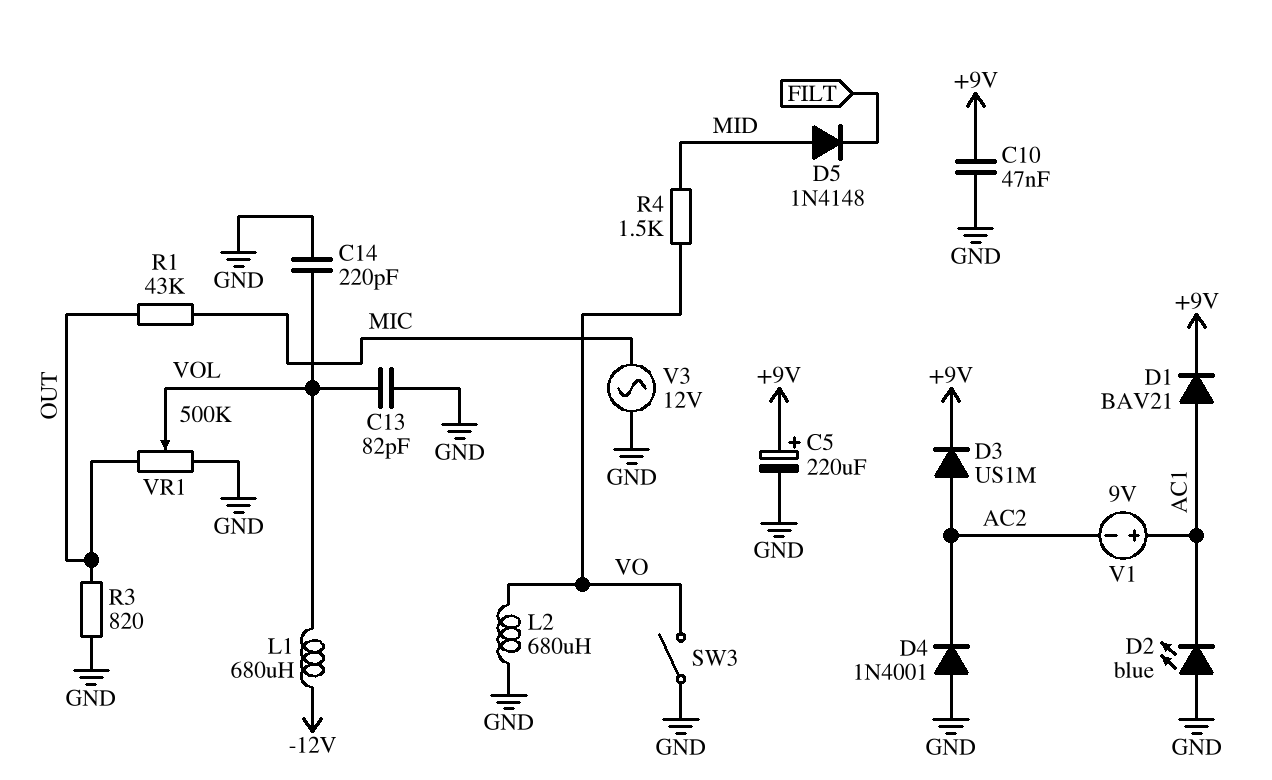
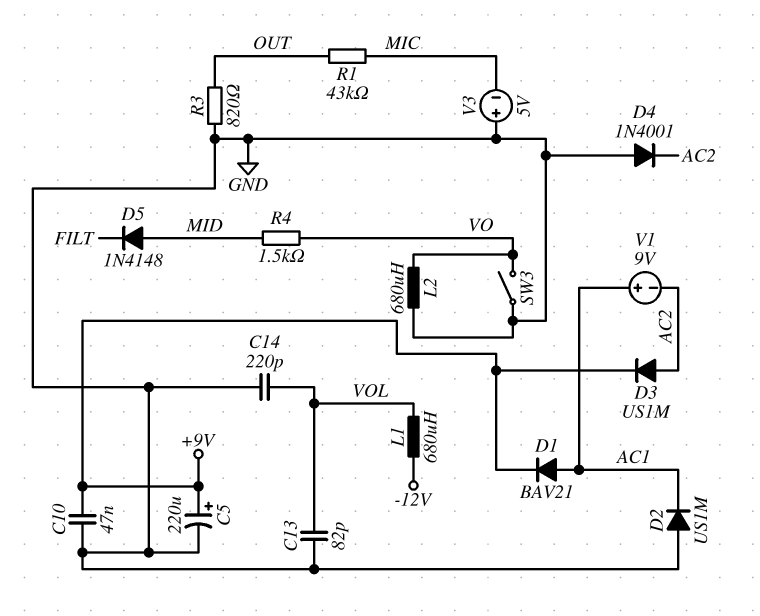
D2: LED blue (A GND, K AC1) -> diode US1M (A GND, K AC1)
V3: AC 12V (GND, MIC) -> 5V (plus GND, minus MIC)
VR1: 500k (GND, OUT, wiper VOL) -> none

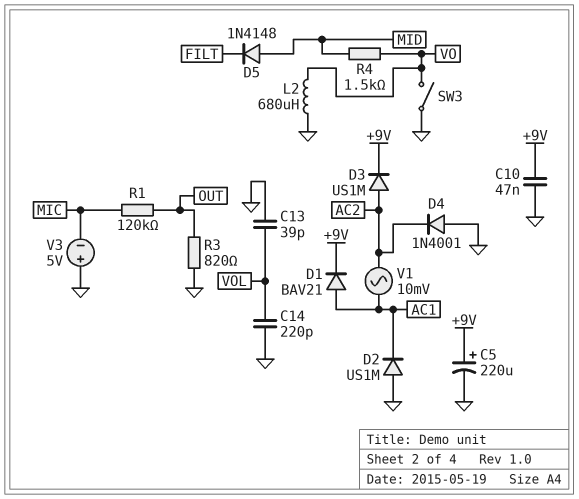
C13: 82pF (GND, VOL) -> 39pF (GND, VOL)
L1: 680uH (-12V, VOL) -> none
R1: 43k (MIC, OUT) -> 120k (MIC, OUT)
V1: 9V (plus AC1, minus AC2) -> AC 10mV (AC1, AC2)

